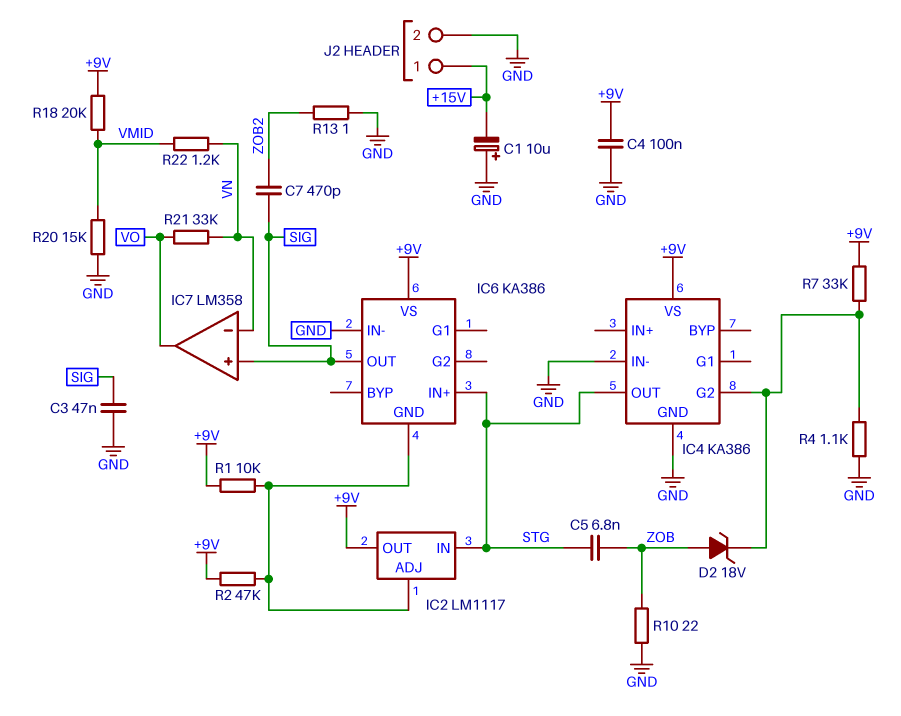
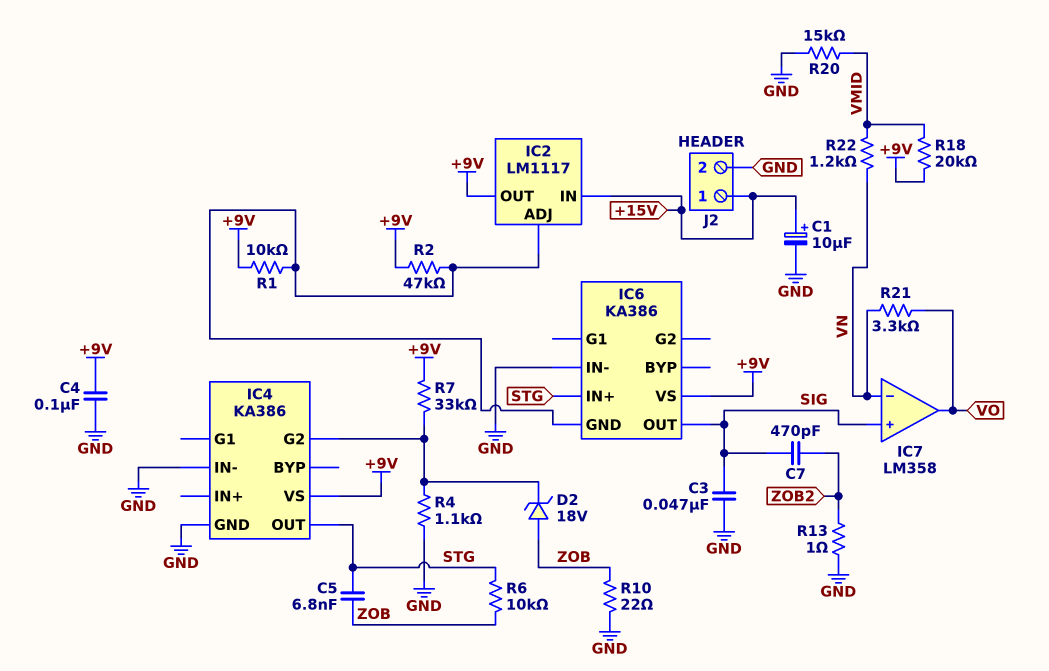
C1: 10uF (plus GND, minus +15V) -> 10uF (plus +15V, minus GND)
IC2 pin IN: STG -> +15V
R6: none -> 10k (STG, ZOB)
R21: 33k (VN, VO) -> 3.3k (VN, VO)

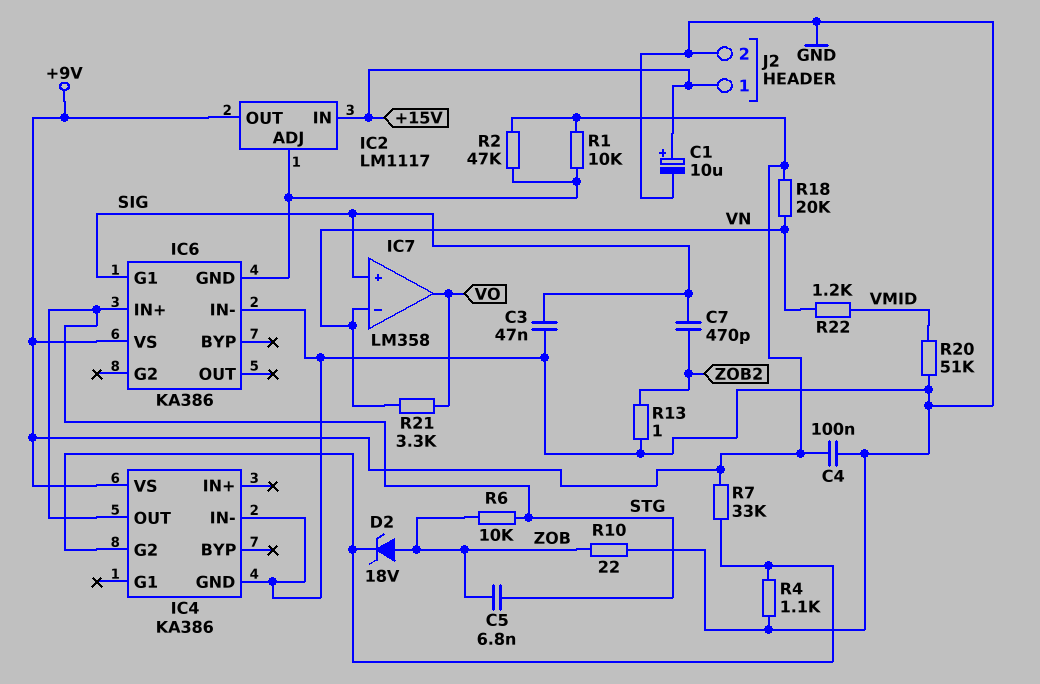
IC6 pin G1: none -> SIG
IC6 pin OUT: SIG -> none
R18: 20k (+9V, VMID) -> 20k (+9V, VN)
R20: 15k (GND, VMID) -> 51k (GND, VMID)

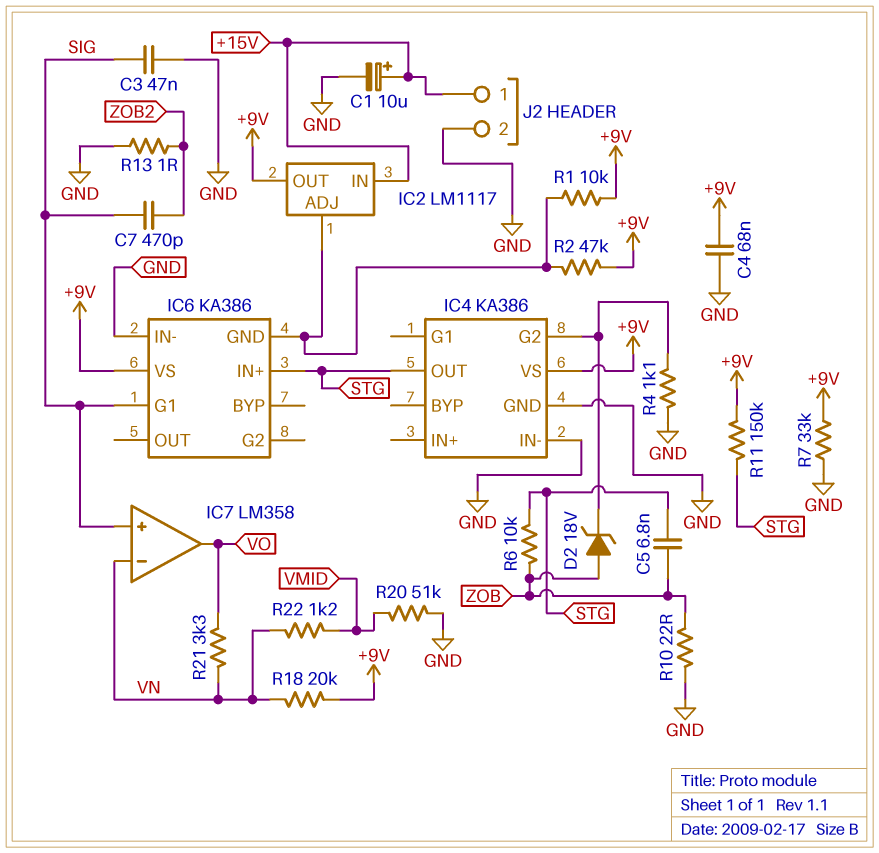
C4: 100nF (+9V, GND) -> 68nF (+9V, GND)
R7: 33k (+9V, IC4/G2) -> 33k (+9V, GND)
R11: none -> 150k (+9V, STG)

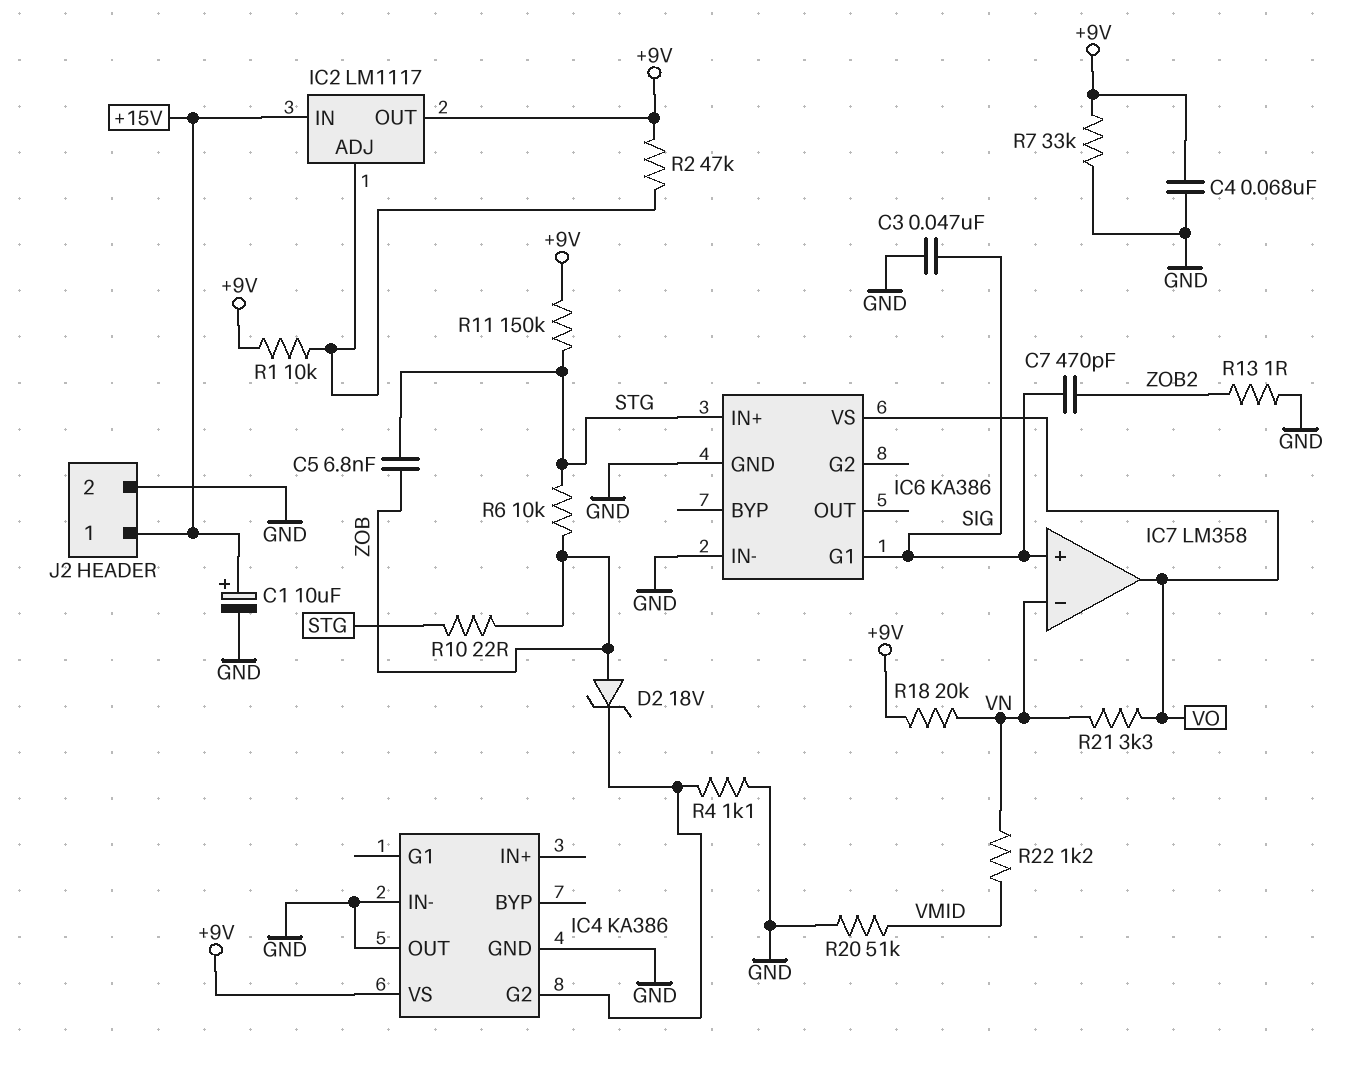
IC4 pin OUT: STG -> GND
IC6 pin GND: IC2/ADJ -> GND
IC6 pin VS: +9V -> VO
R10: 22 (GND, ZOB) -> 22 (STG, ZOB)

